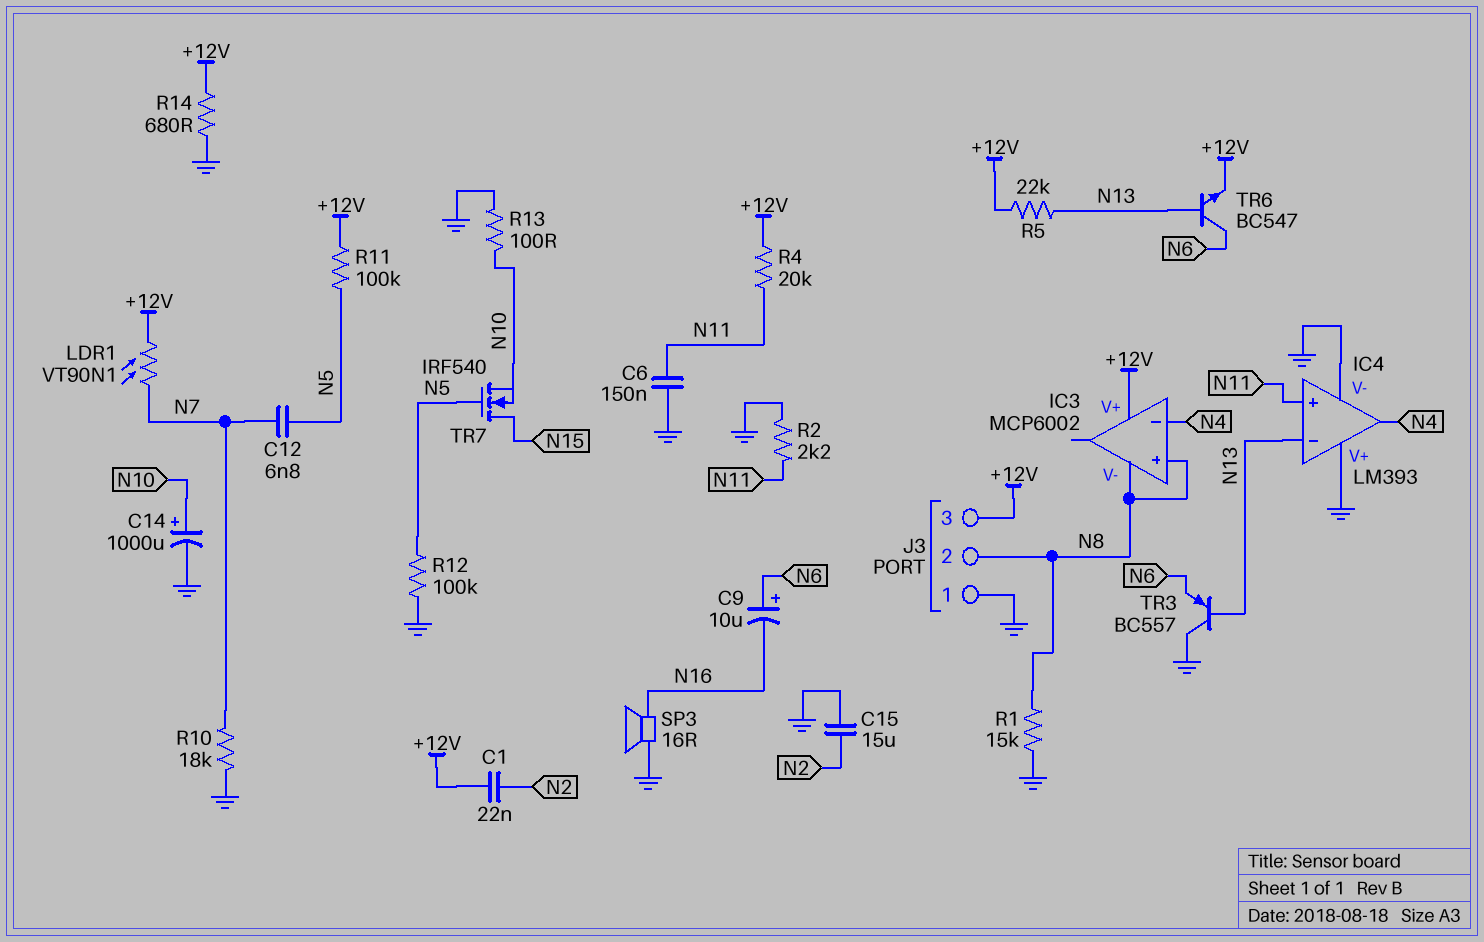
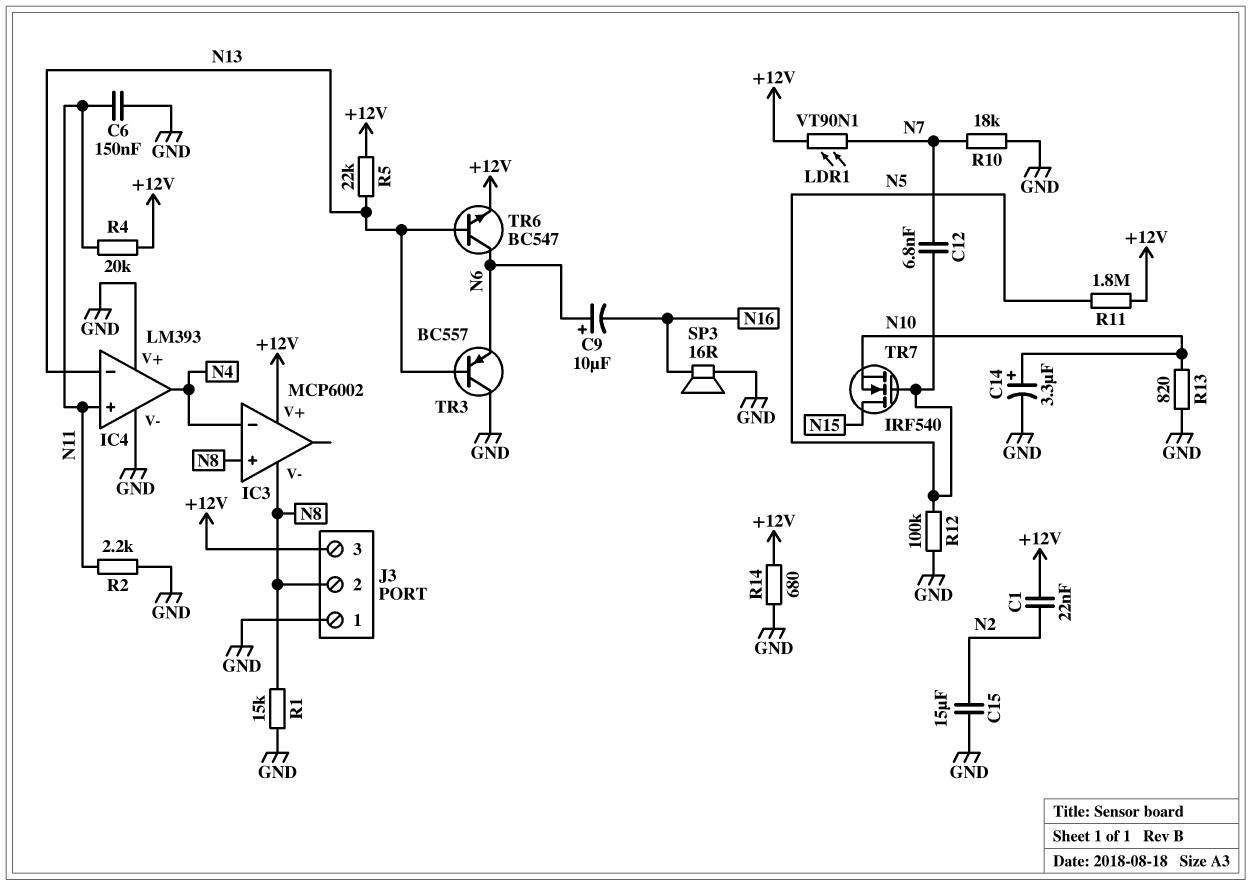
C14: 1000uF (plus N10, minus GND) -> 3.3uF (plus N10, minus GND)
R11: 100k (+12V, N5) -> 1.8M (+12V, N5)
R13: 100 (GND, N10) -> 820 (GND, N10)

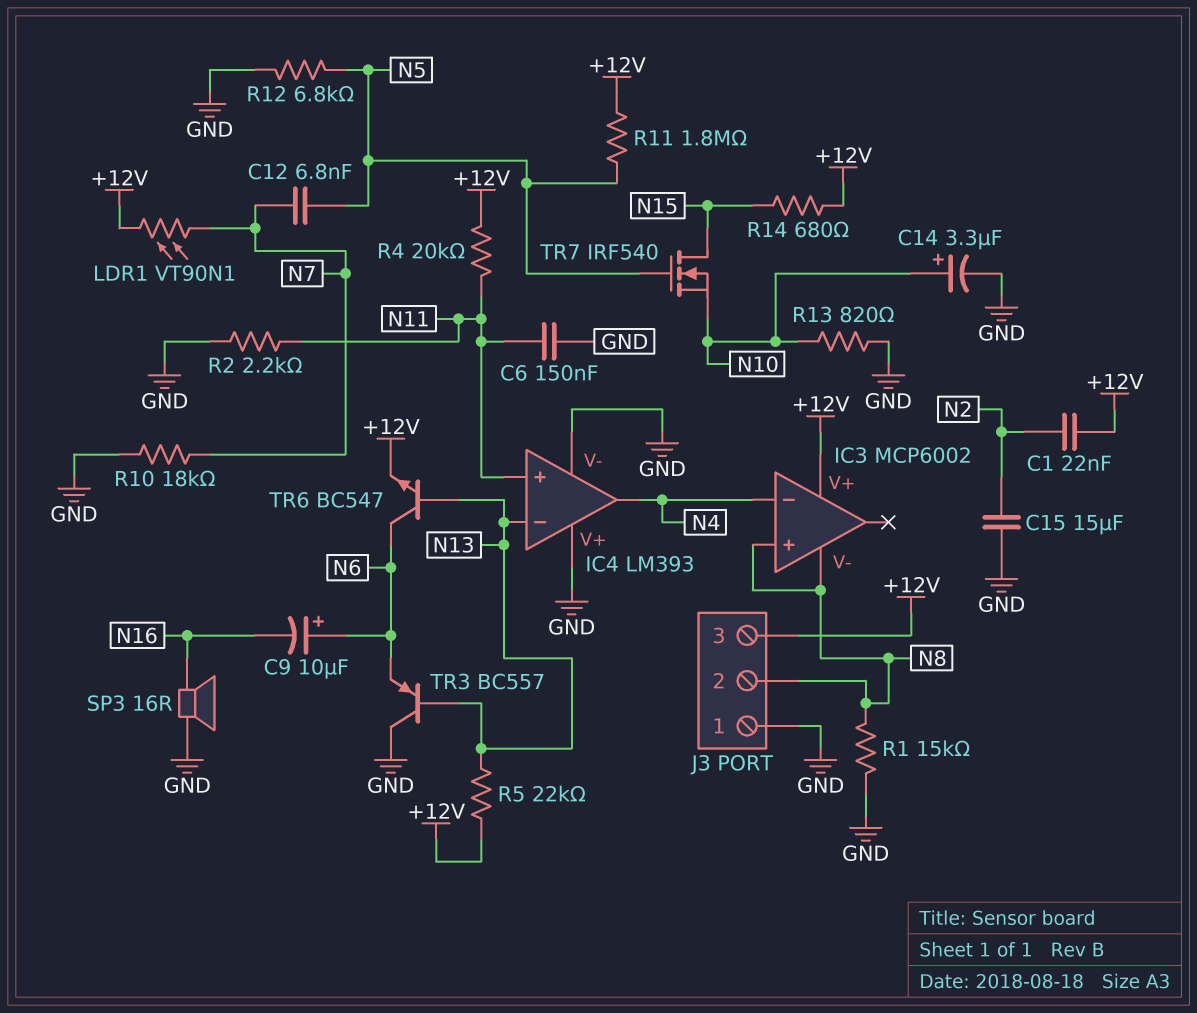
R12: 100k (GND, N5) -> 6.8k (GND, N5)
R14: 680 (+12V, GND) -> 680 (+12V, N15)

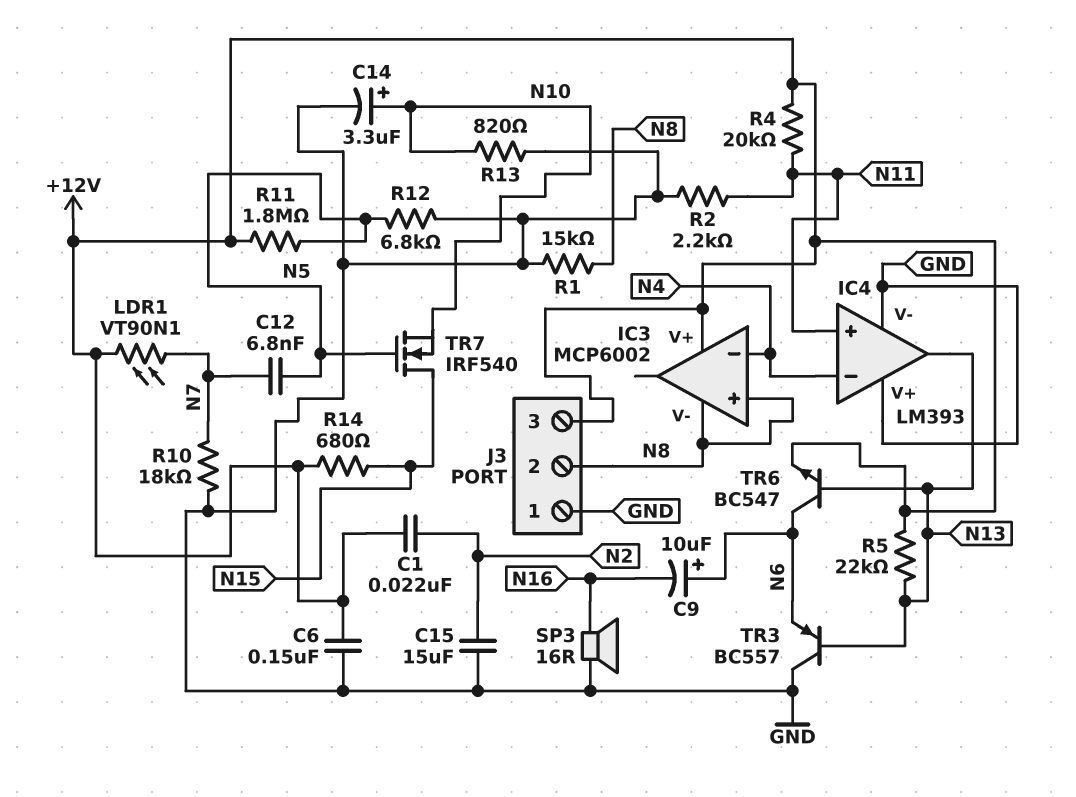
C6: 150nF (GND, N11) -> 150nF (+12V, GND)
IC4 pin in-: N13 -> N4
IC4 pin out: N4 -> N13

